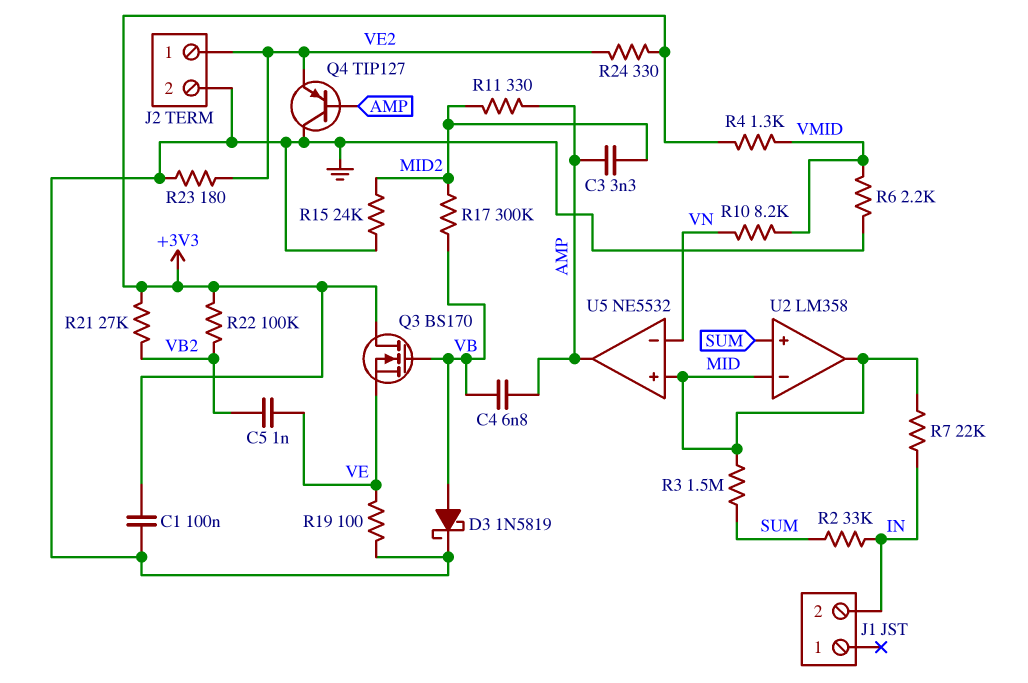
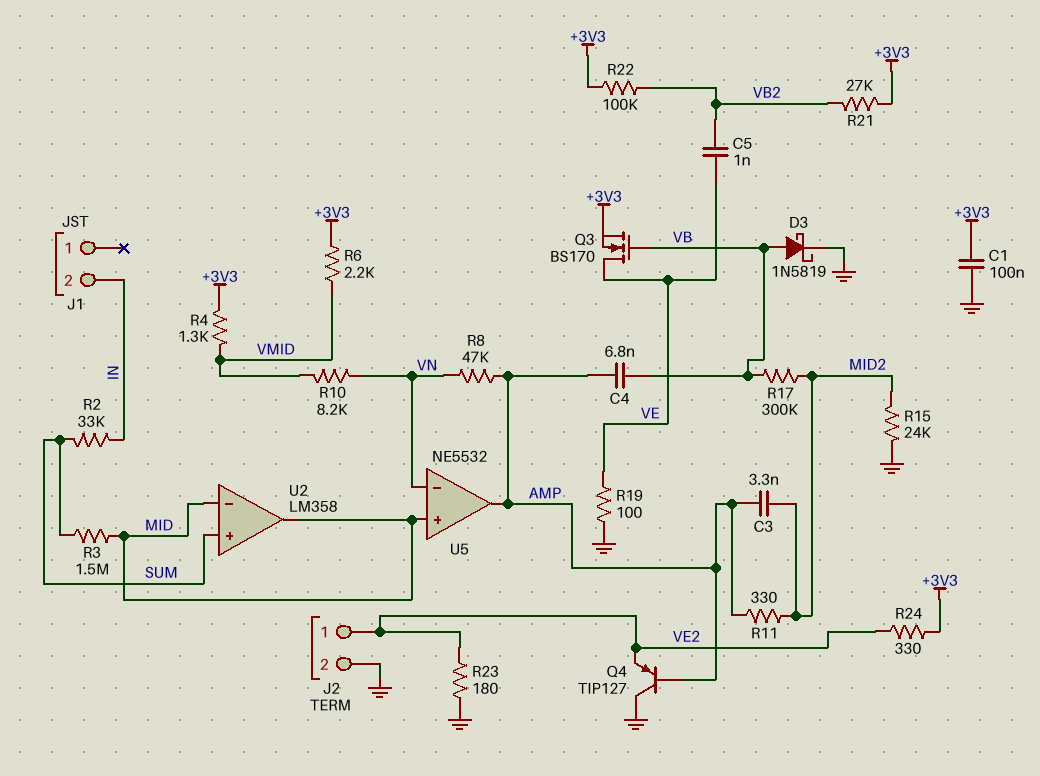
Q3: NMOS BS170 (G VB, D +3V3, S VE) -> NMOS BS170 (G VB, D VE, S +3V3)
R6: 2.2k (GND, VMID) -> 2.2k (+3V3, VMID)
R7: 22k (IN, MID) -> none
R8: none -> 47k (AMP, VN)

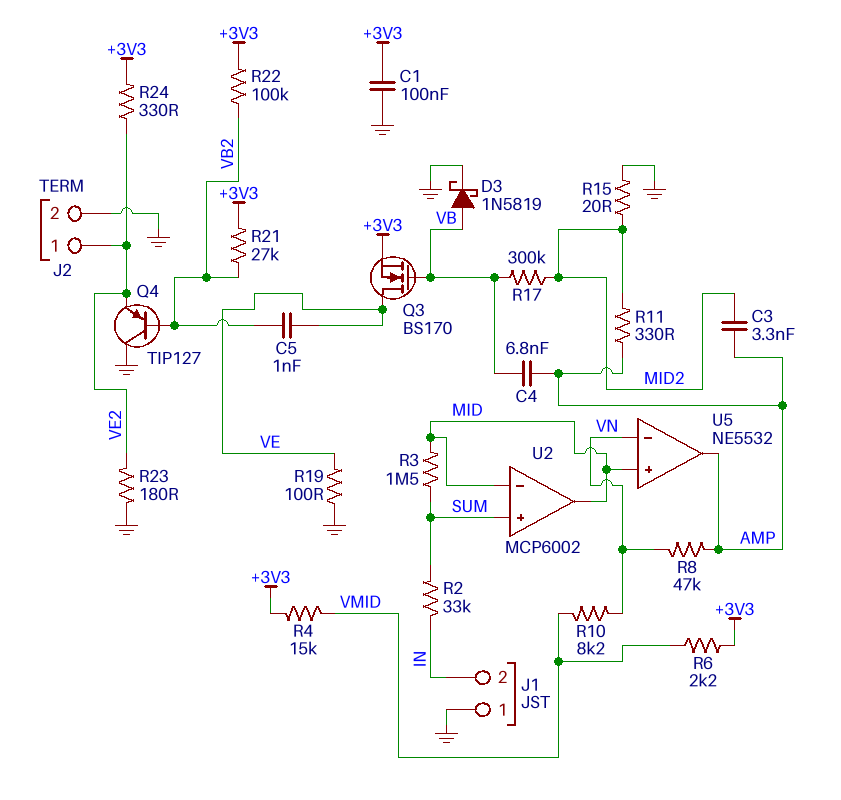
J1 pin 1: none -> GND
Q4: PNP TIP127 (B AMP, C GND, E VE2) -> PNP TIP127 (B VB2, C GND, E VE2)
R4: 1.3k (+3V3, VMID) -> 15k (+3V3, VMID)
R15: 24k (GND, MID2) -> 20 (GND, MID2)
U2: LM358 -> MCP6002

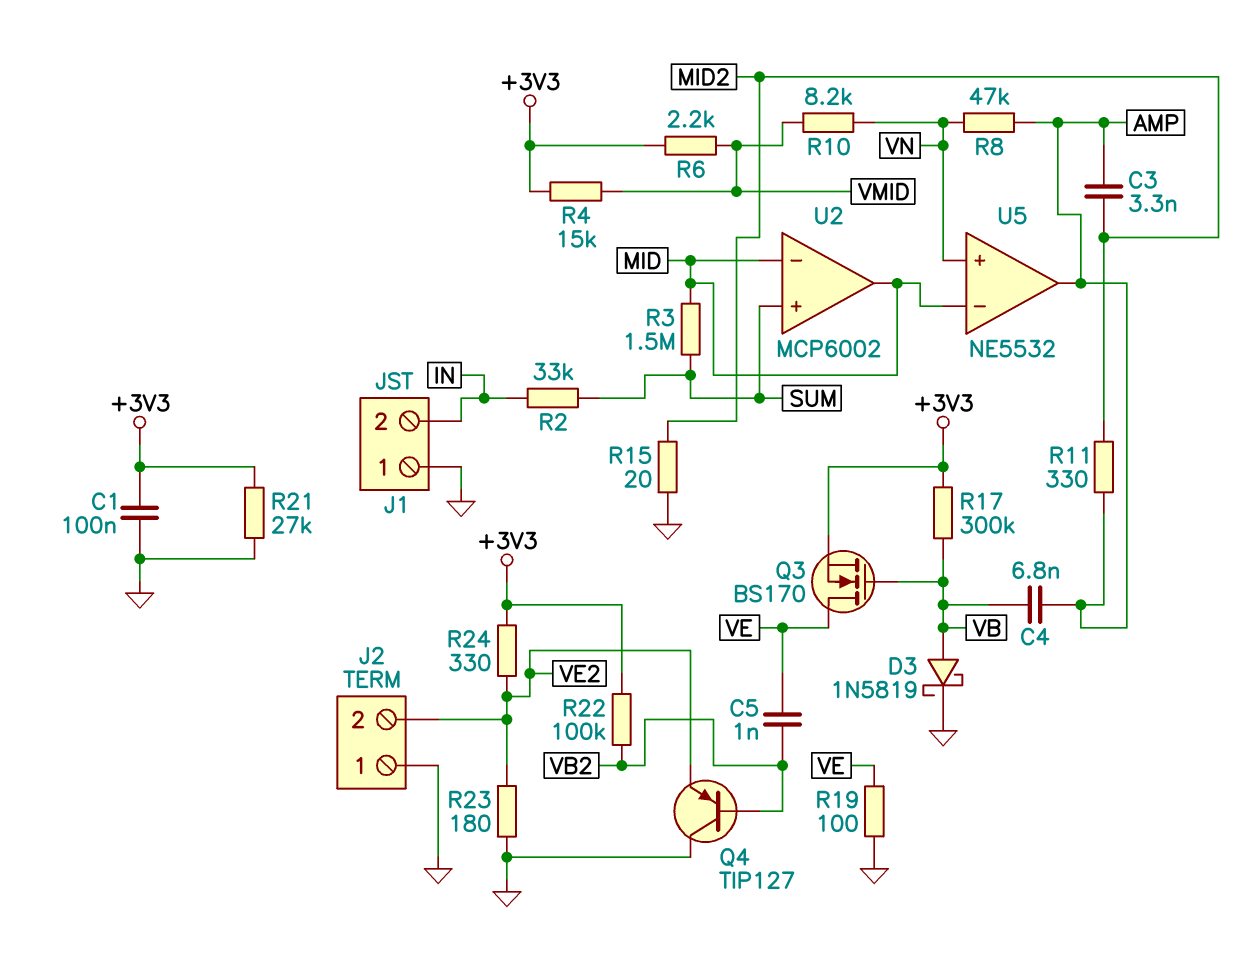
J2 pin 1: VE2 -> GND
J2 pin 2: GND -> VE2
R17: 300k (MID2, VB) -> 300k (+3V3, VB)
R21: 27k (+3V3, VB2) -> 27k (+3V3, GND)
U5 pin in+: MID -> VN
U5 pin in-: VN -> MID

